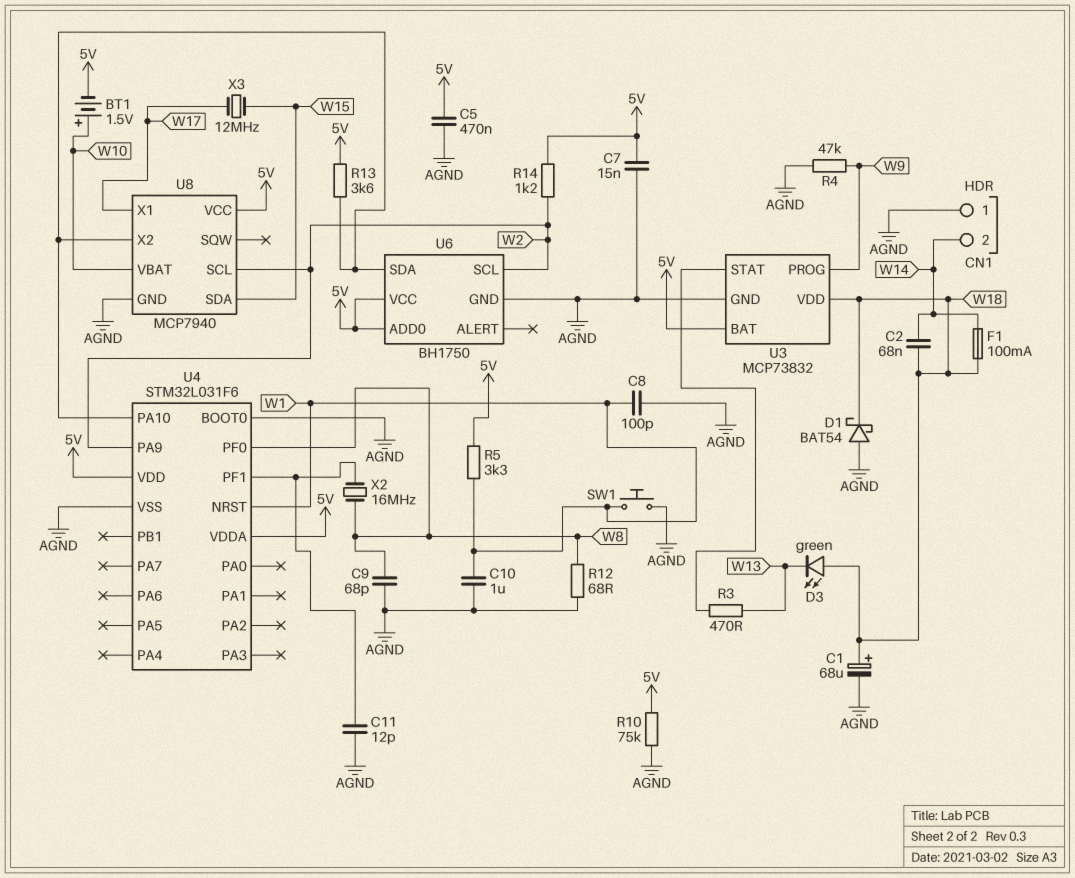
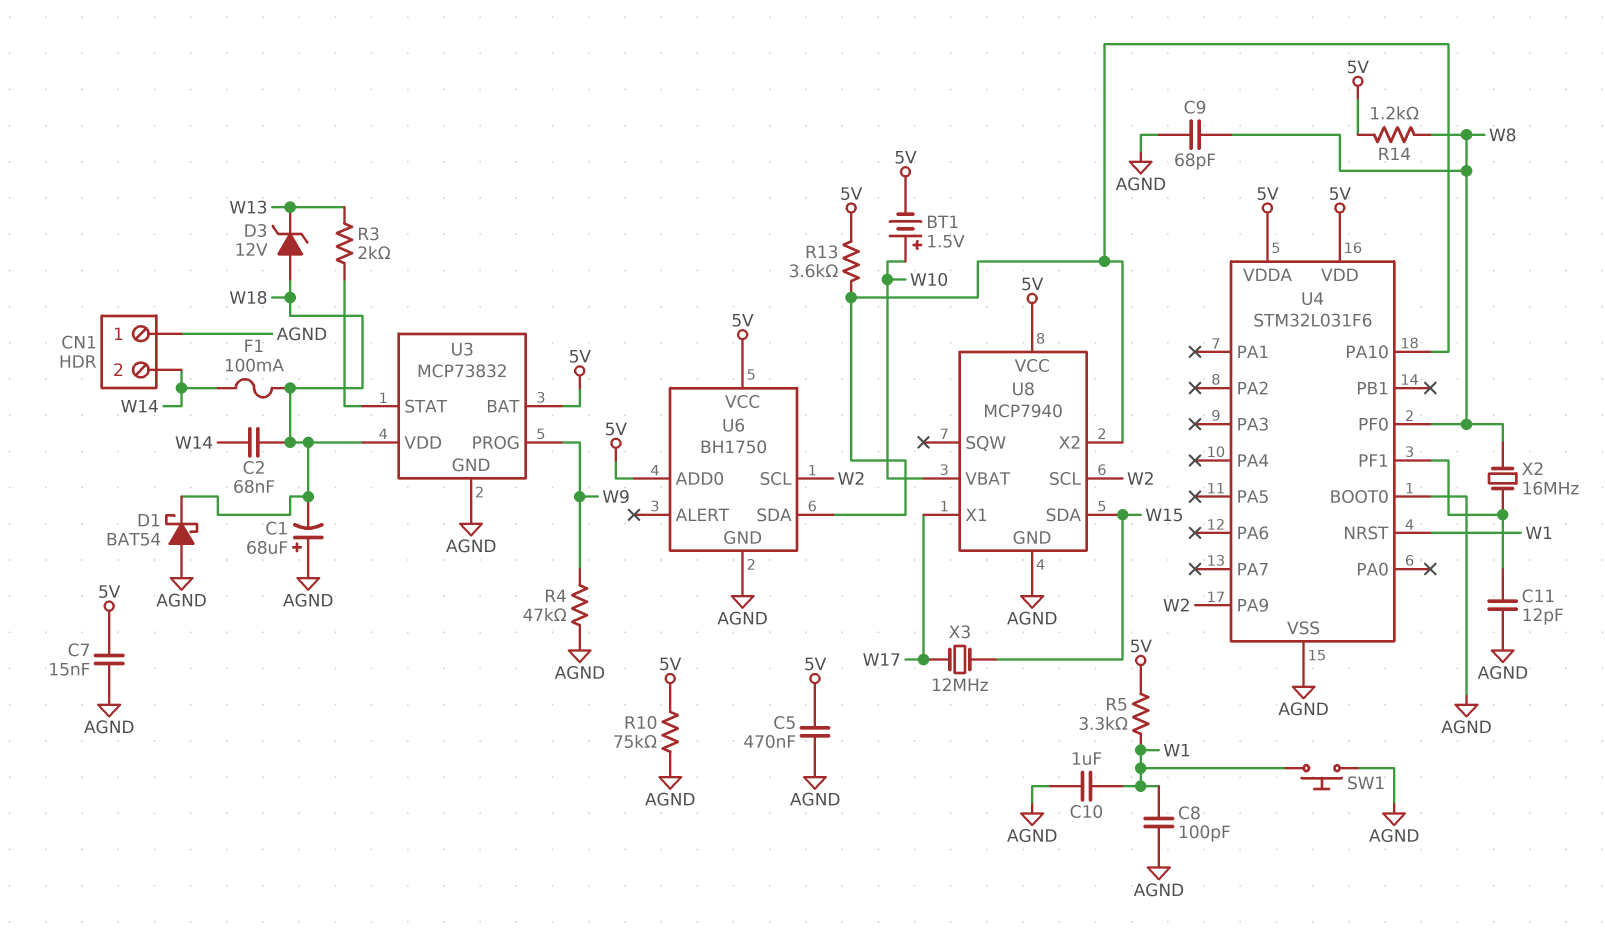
C1: 68uF (plus W18, minus AGND) -> 68uF (plus AGND, minus W18)
D3: LED green (A W18, K W13) -> zener 12V (A W18, K W13)
R3: 470 (U3/STAT, W13) -> 2k (U3/STAT, W13)
R12: 68 (AGND, W8) -> none
R14: 1.2k (5V, W2) -> 1.2k (5V, W8)

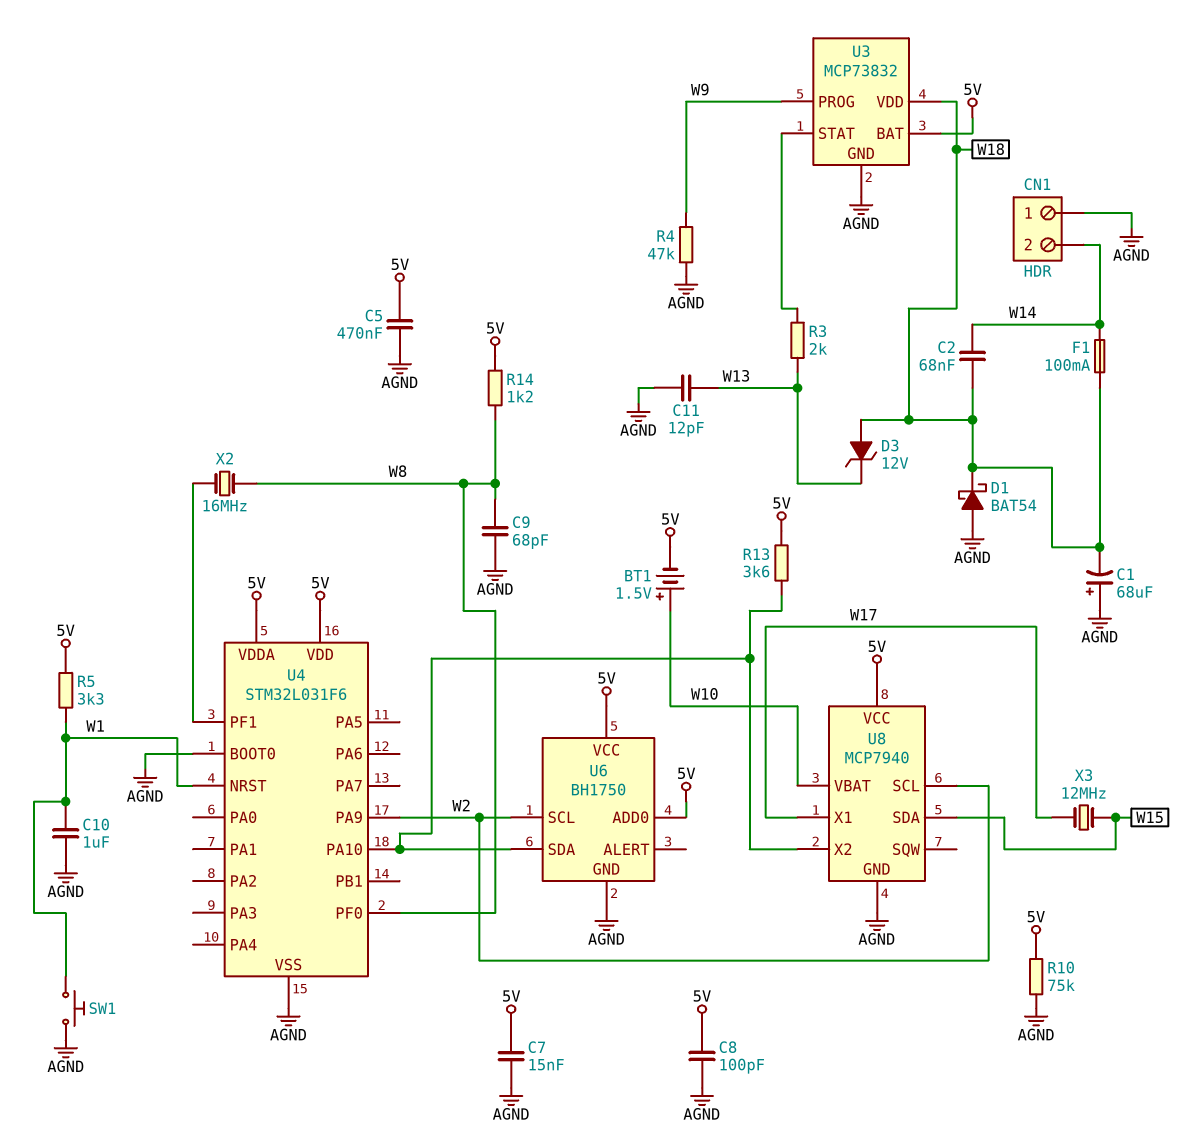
C8: 100pF (AGND, W1) -> 100pF (5V, AGND)
C11: 12pF (AGND, U4/PF1) -> 12pF (AGND, W13)

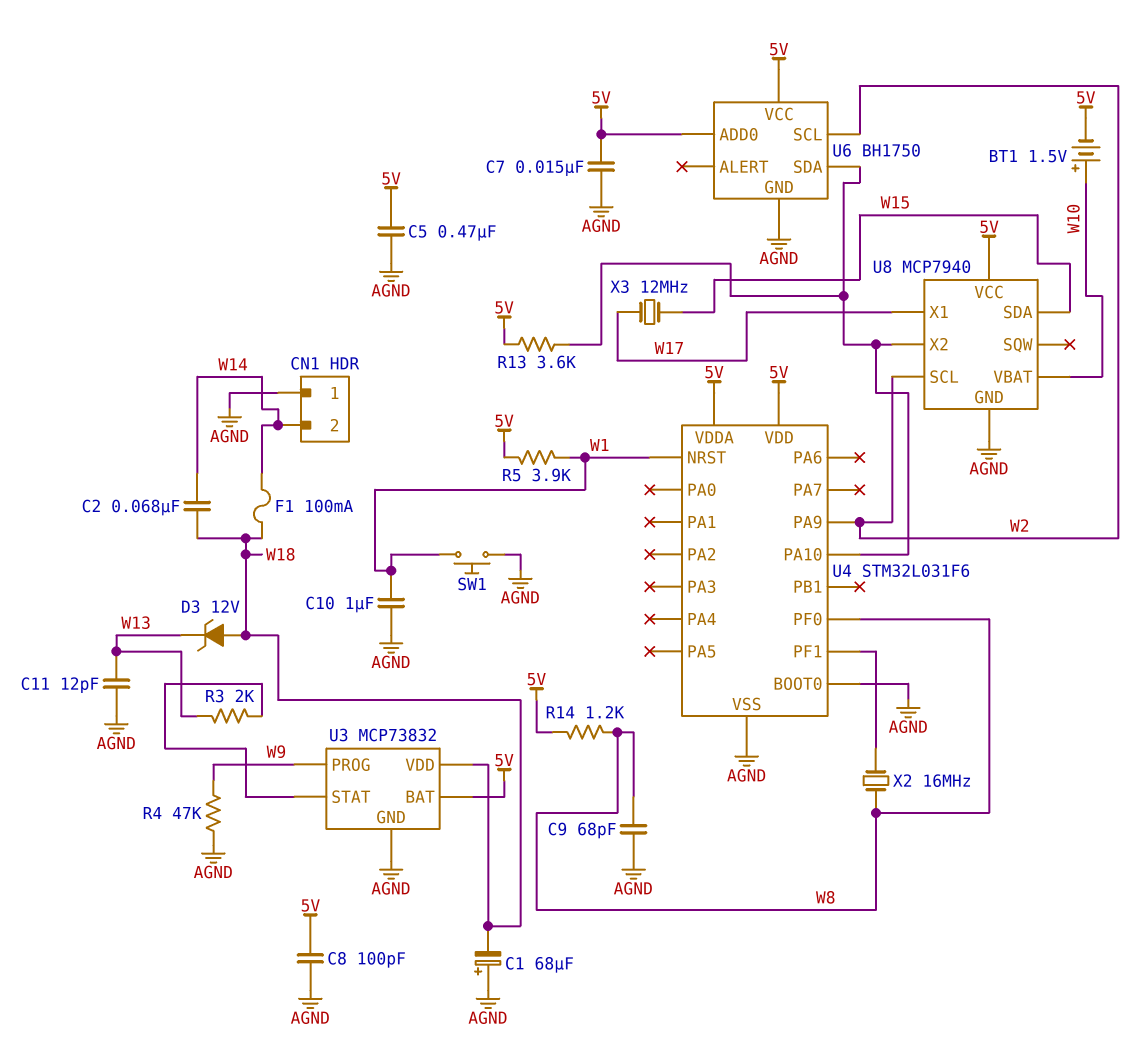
D1: schottky BAT54 (A AGND, K W18) -> none
R5: 3.3k (5V, W1) -> 3.9k (5V, W1)
R10: 75k (5V, AGND) -> none

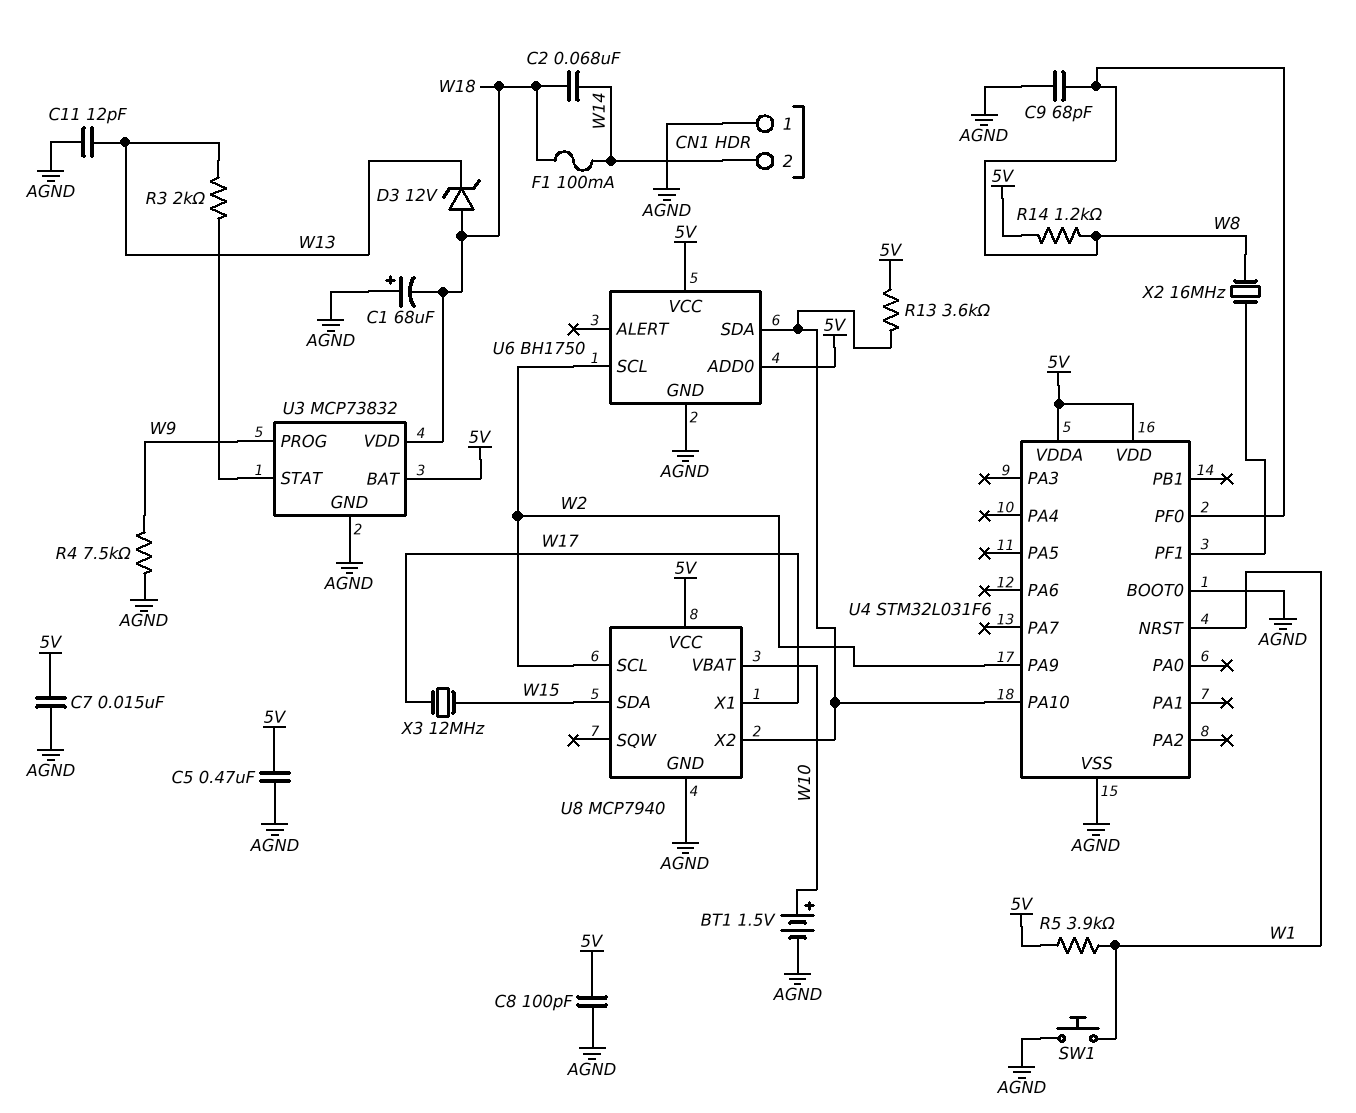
BT1: 1.5V (plus W10, minus 5V) -> 1.5V (plus W10, minus AGND)
C10: 1uF (AGND, W1) -> none
R4: 47k (AGND, W9) -> 7.5k (AGND, W9)

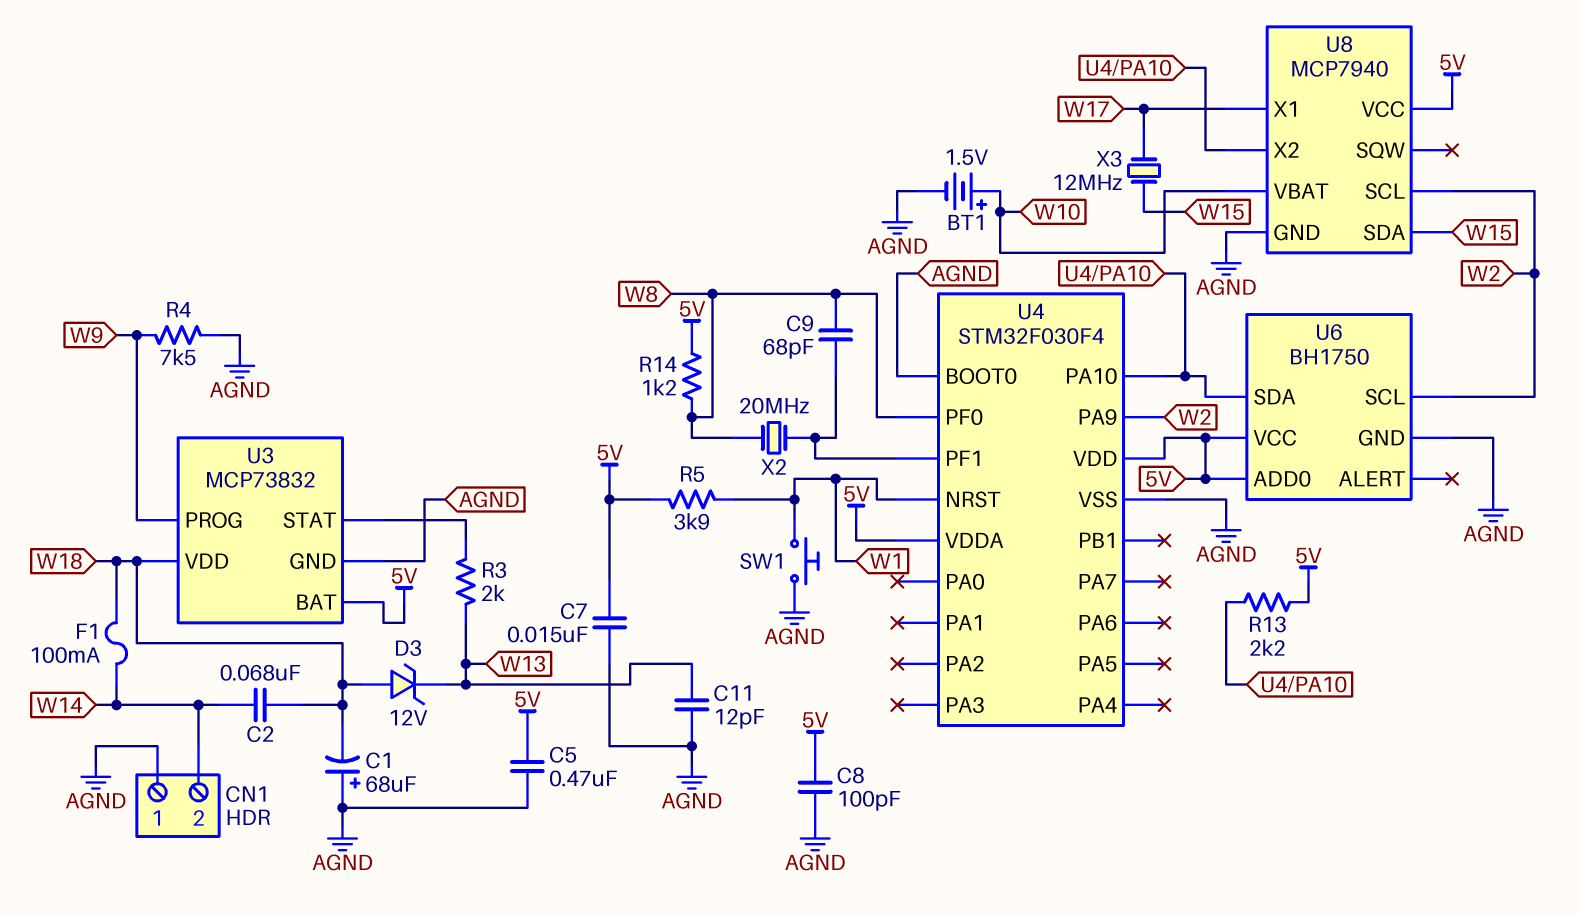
C9: 68pF (AGND, W8) -> 68pF (U4/PF1, W8)
R13: 3.6k (5V, U4/PA10) -> 2.2k (5V, U4/PA10)
U4: STM32L031F6 -> STM32F030F4
X2: 16MHz (U4/PF1, W8) -> 20MHz (U4/PF1, W8)

